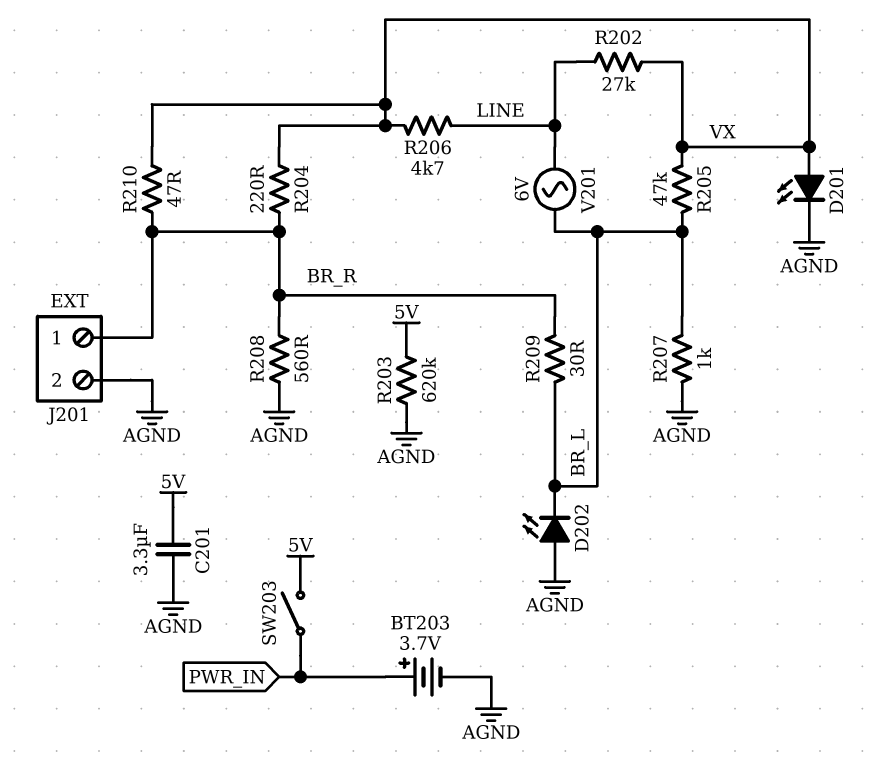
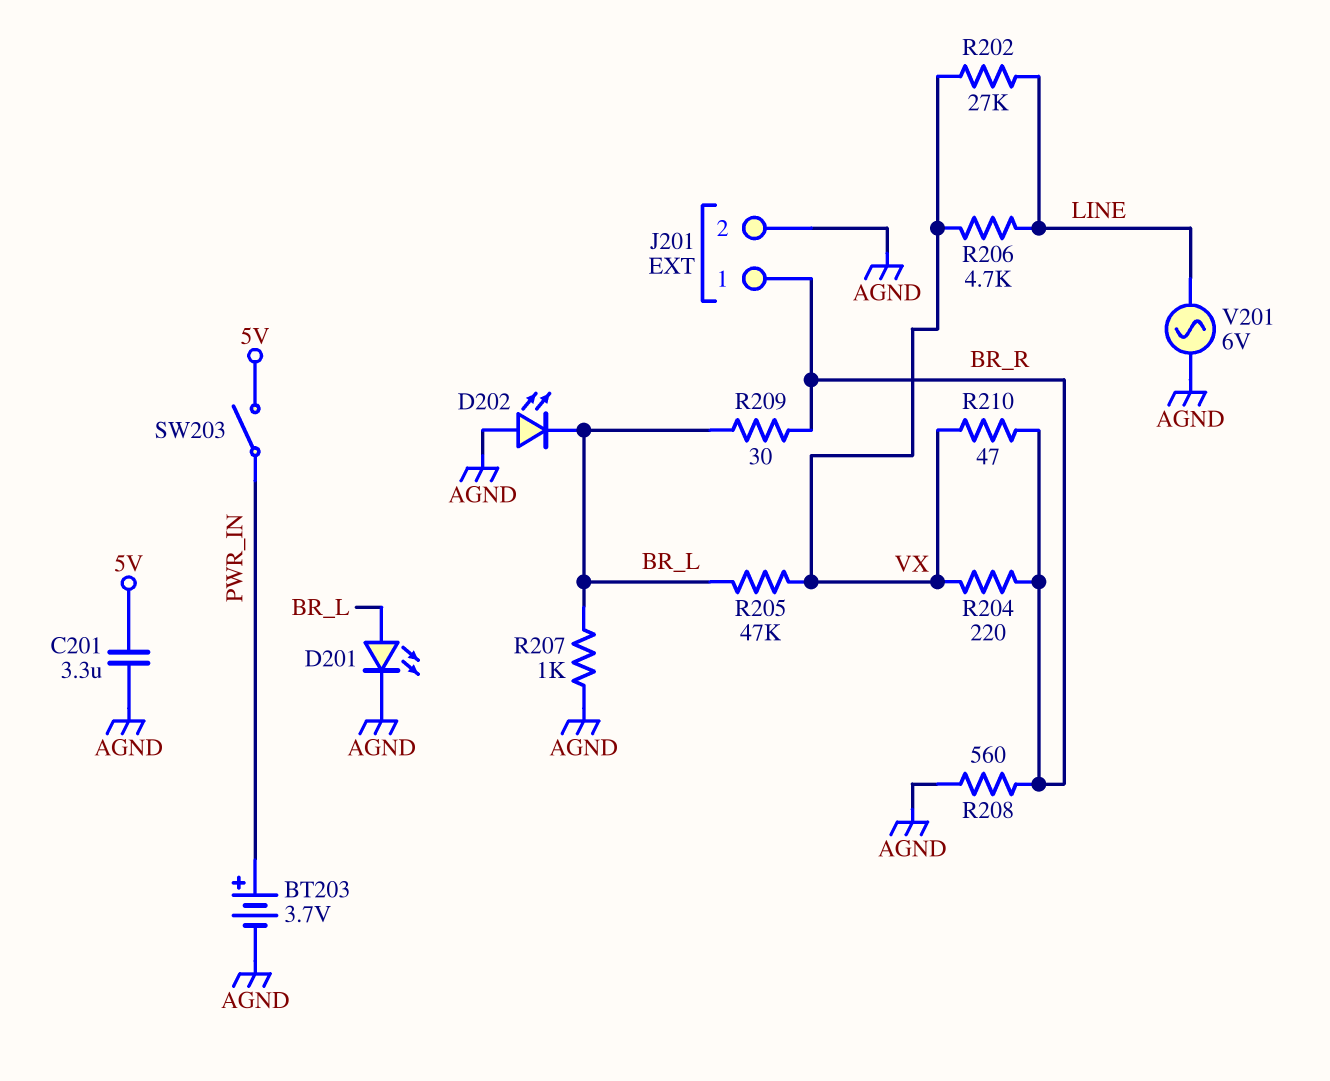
D201: LED (A VX, K AGND) -> LED (A BR_L, K AGND)
R203: 620k (5V, AGND) -> none
V201: AC 6V (BR_L, LINE) -> AC 6V (AGND, LINE)

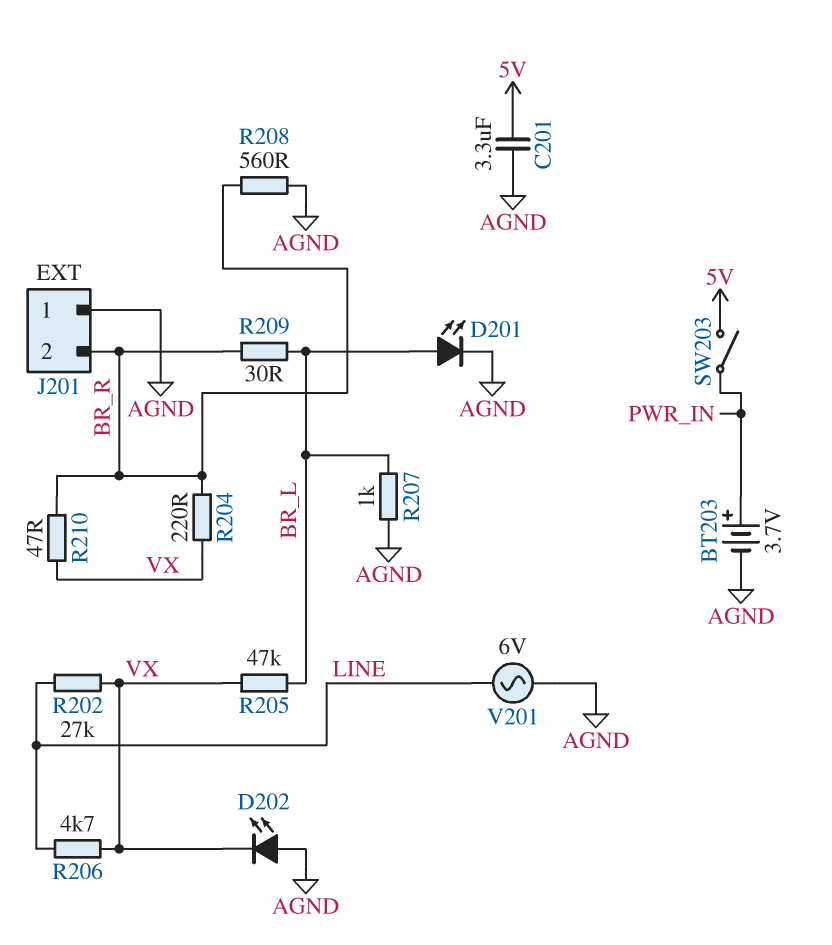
D202: LED (A AGND, K BR_L) -> LED (A AGND, K VX)
J201 pin 1: BR_R -> AGND
J201 pin 2: AGND -> BR_R

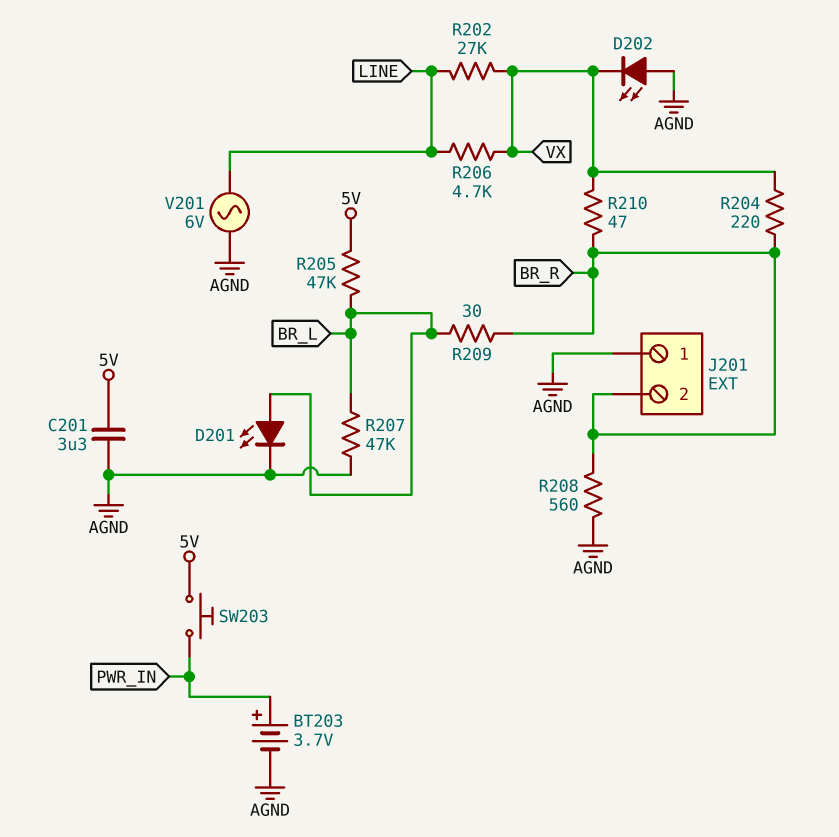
R205: 47k (BR_L, VX) -> 47k (5V, BR_L)
R207: 1k (AGND, BR_L) -> 47k (AGND, BR_L)
SW203: switch (5V, PWR_IN) -> button (5V, PWR_IN)

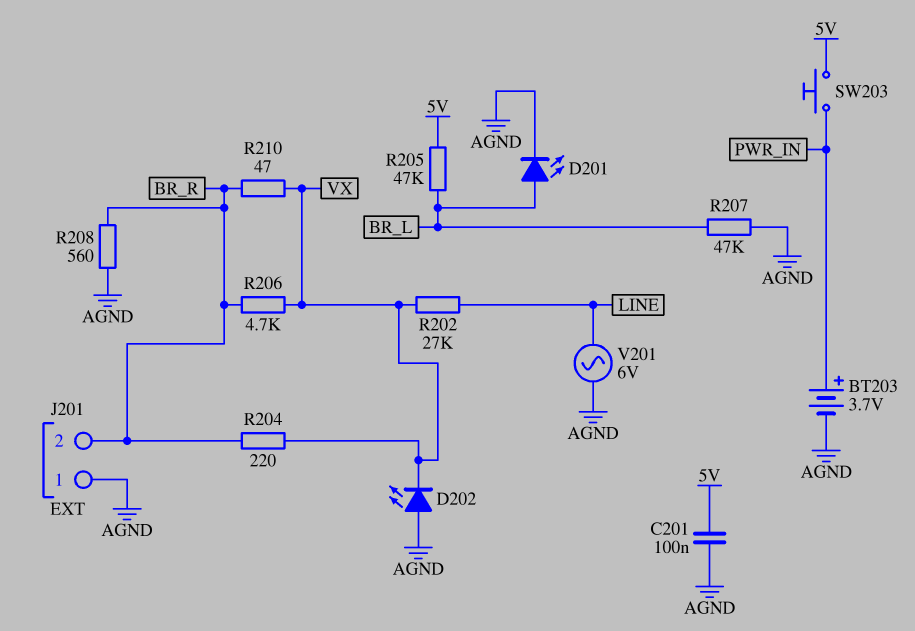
C201: 3.3uF (5V, AGND) -> 100nF (5V, AGND)
R206: 4.7k (LINE, VX) -> 4.7k (BR_R, VX)
R209: 30 (BR_L, BR_R) -> none

